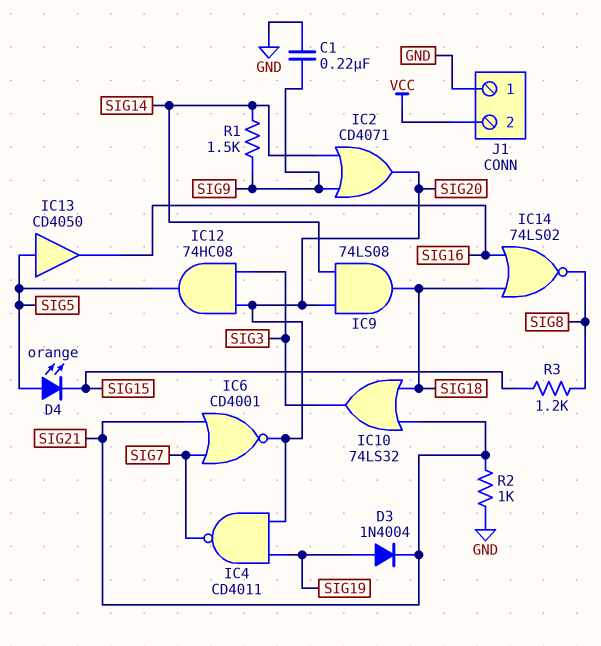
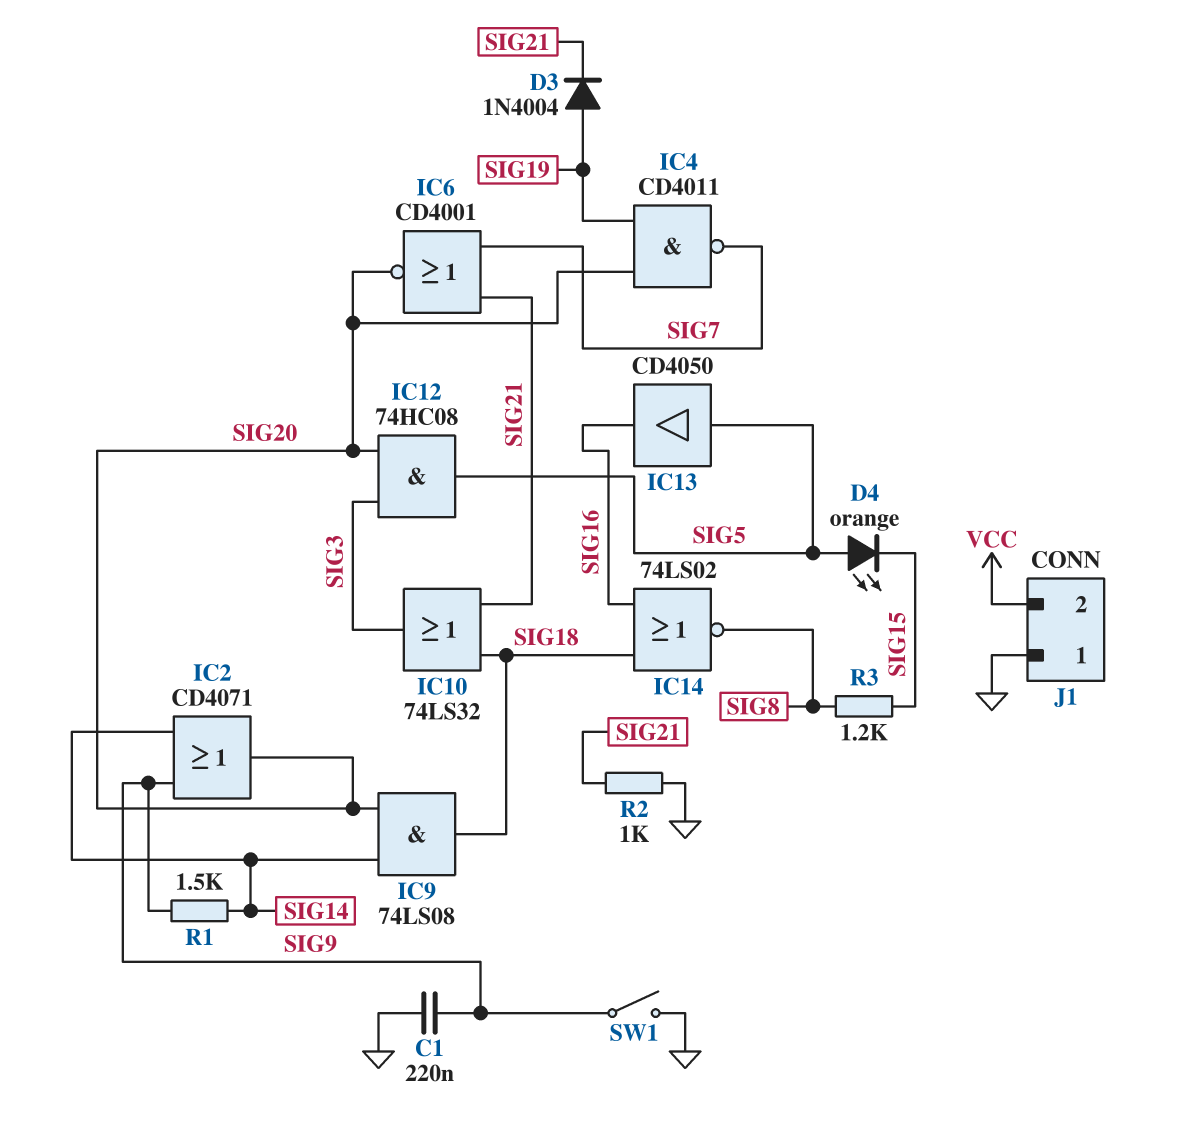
SW1: none -> switch (GND, SIG9)

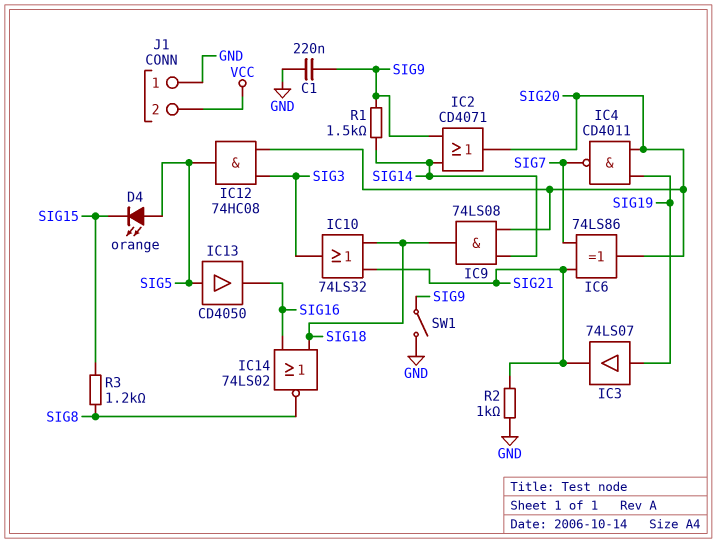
D3: diode 1N4004 (A SIG19, K SIG21) -> none
IC3: none -> buffer 74LS07 (in SIG19, out SIG21)
IC6: NOR CD4001 (in SIG7, in SIG21, out SIG20) -> XOR 74LS86 (in SIG7, in SIG21, out SIG20)

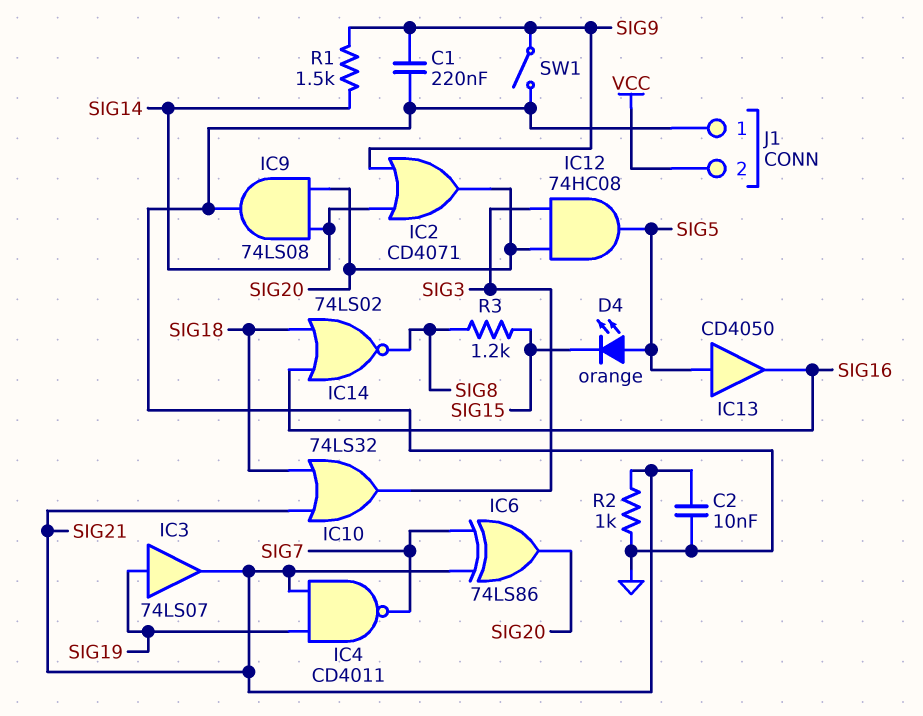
C2: none -> 10nF (GND, SIG21)
IC4: NAND CD4011 (in SIG19, in SIG20, out SIG7) -> NAND CD4011 (in SIG19, in SIG21, out SIG7)
IC9: AND 74LS08 (in SIG14, in SIG20, out SIG18) -> AND 74LS08 (in SIG14, in SIG20, out GND)

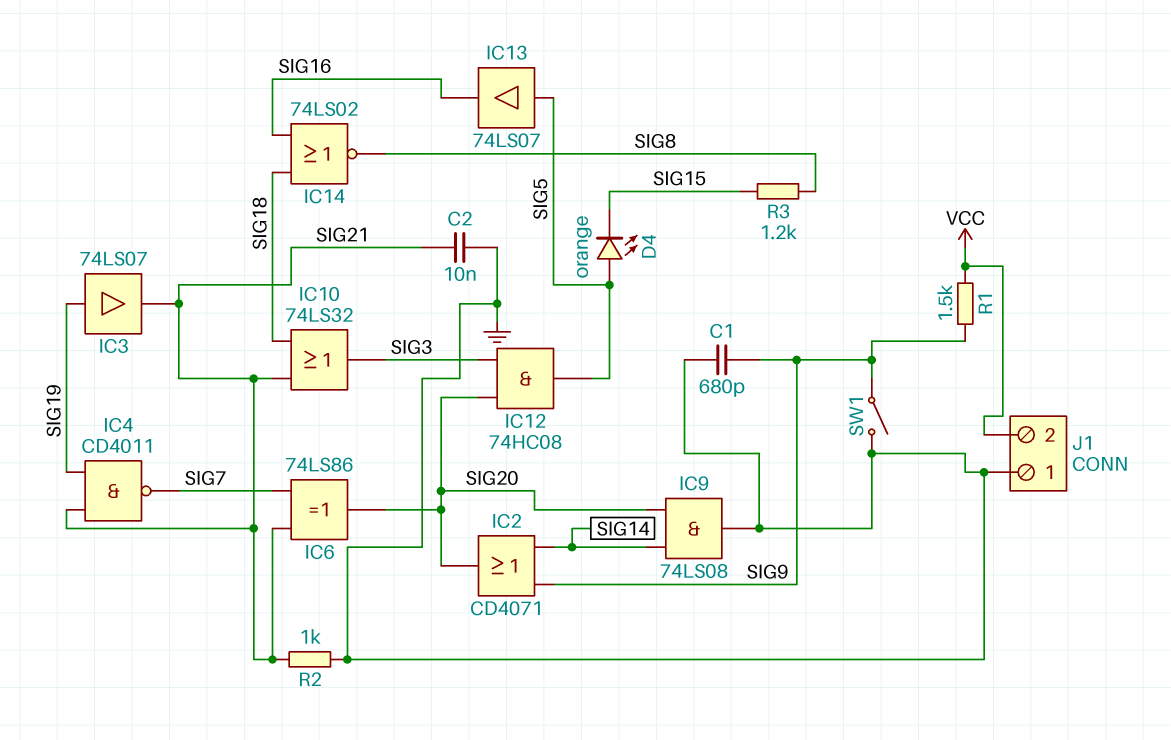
C1: 220nF (GND, SIG9) -> 680pF (GND, SIG9)
IC13: buffer CD4050 (in SIG5, out SIG16) -> buffer 74LS07 (in SIG5, out SIG16)
R1: 1.5k (SIG9, SIG14) -> 1.5k (SIG9, VCC)

